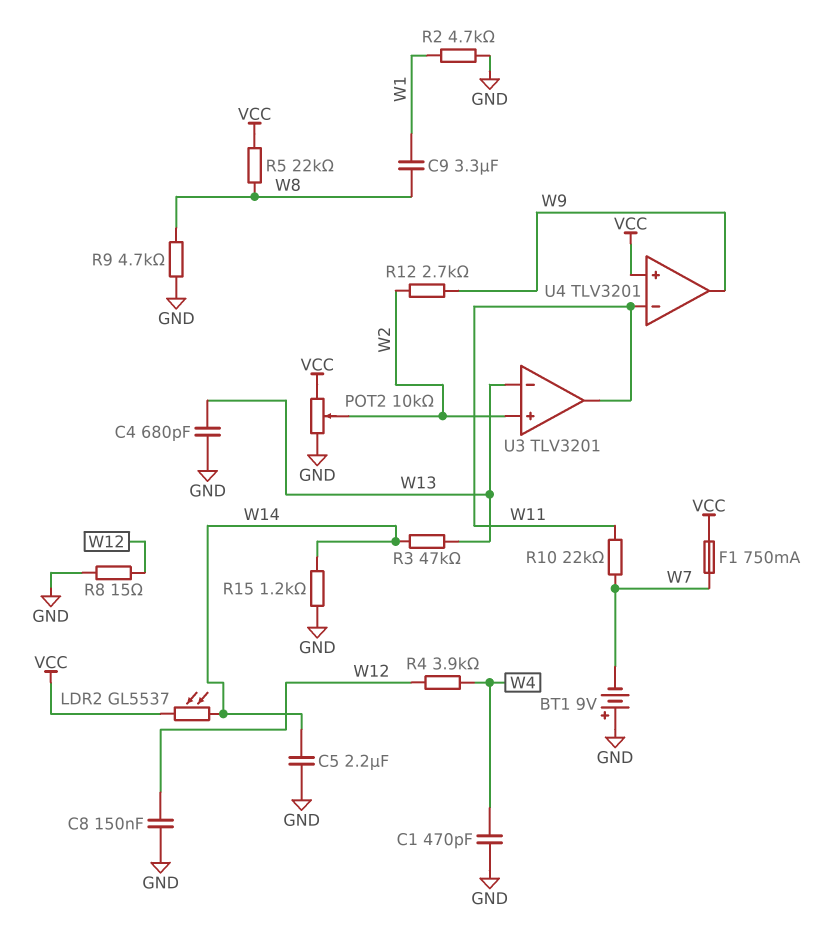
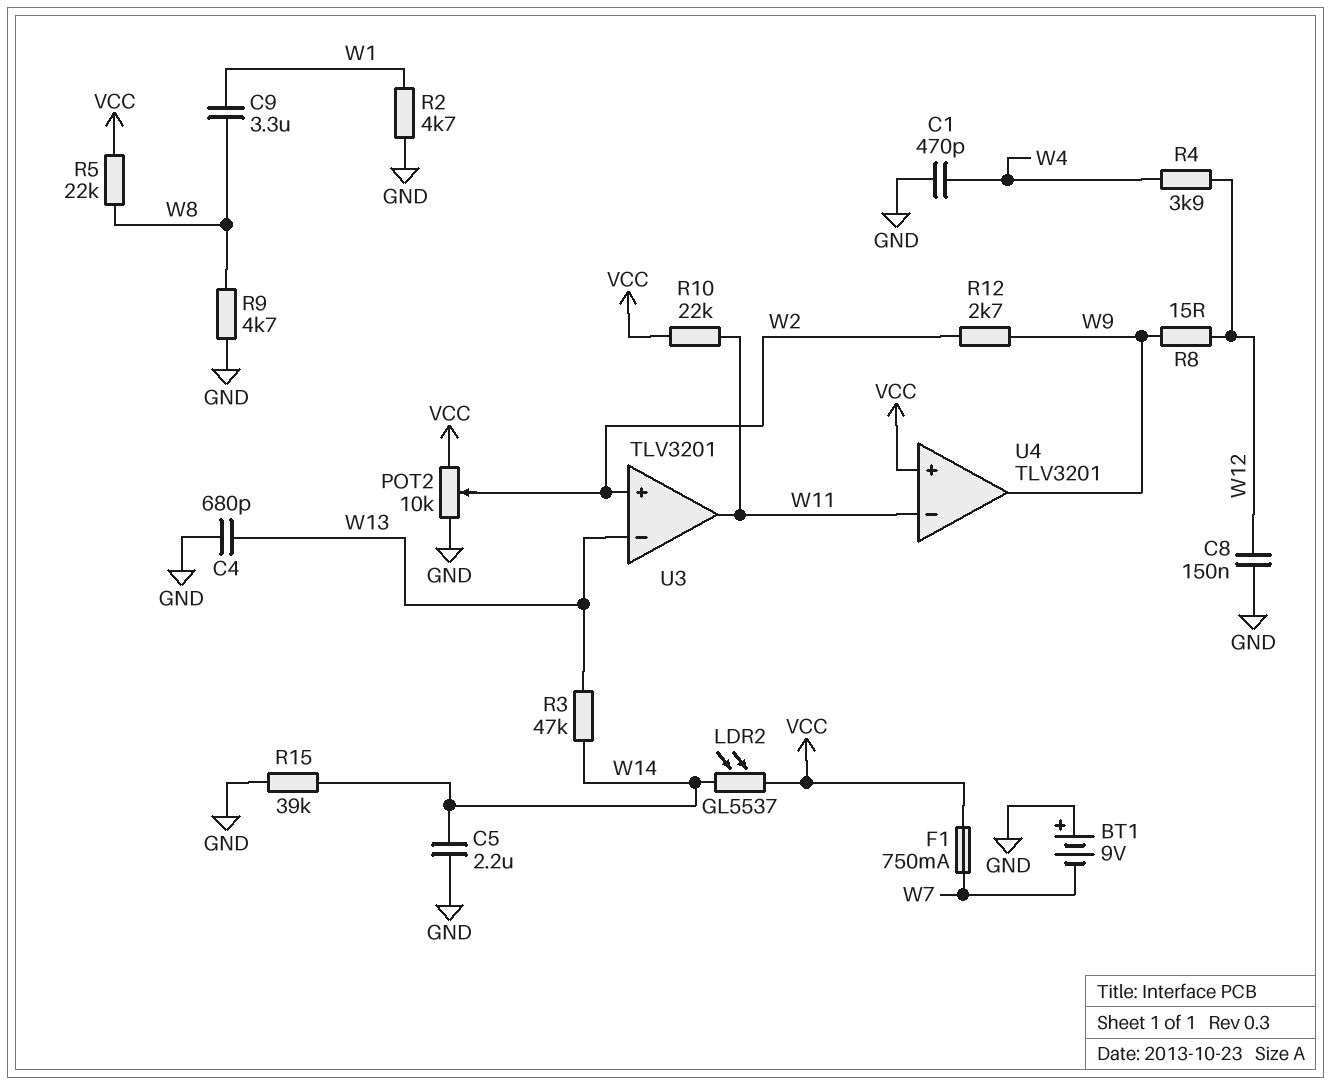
R8: 15 (GND, W12) -> 15 (W9, W12)
R10: 22k (W7, W11) -> 22k (VCC, W11)
R15: 1.2k (GND, W14) -> 39k (GND, W14)

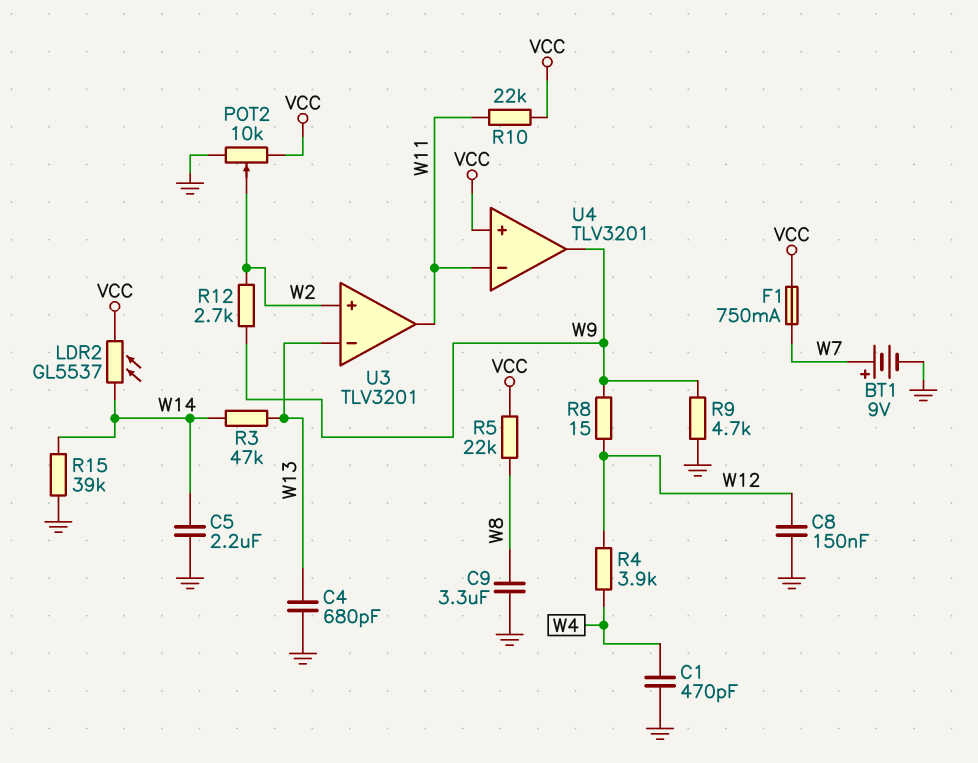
BT1: 9V (plus GND, minus W7) -> 9V (plus W7, minus GND)
C9: 3.3uF (W1, W8) -> 3.3uF (GND, W8)
R2: 4.7k (GND, W1) -> none
R9: 4.7k (GND, W8) -> 4.7k (GND, W9)

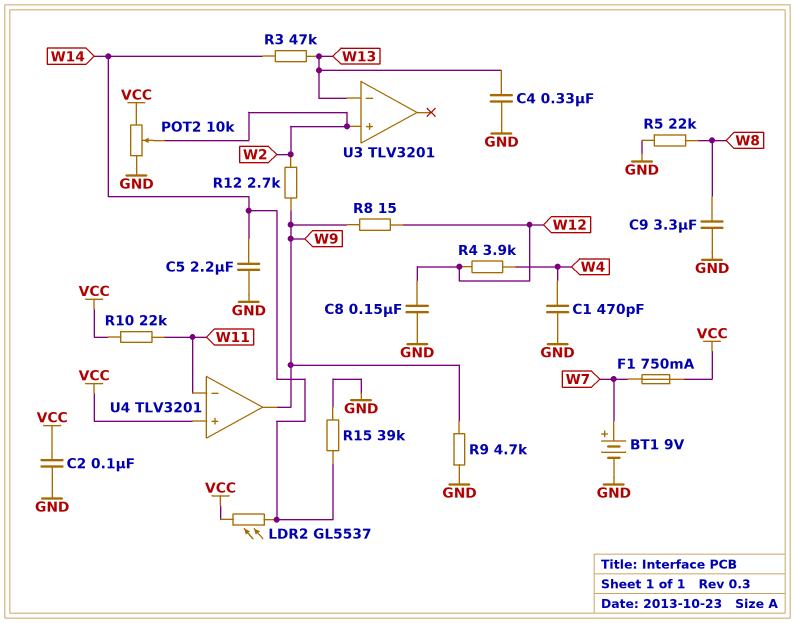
C2: none -> 100nF (GND, VCC)
C4: 680pF (GND, W13) -> 330nF (GND, W13)
R5: 22k (VCC, W8) -> 22k (GND, W8)
U3 pin out: W11 -> none

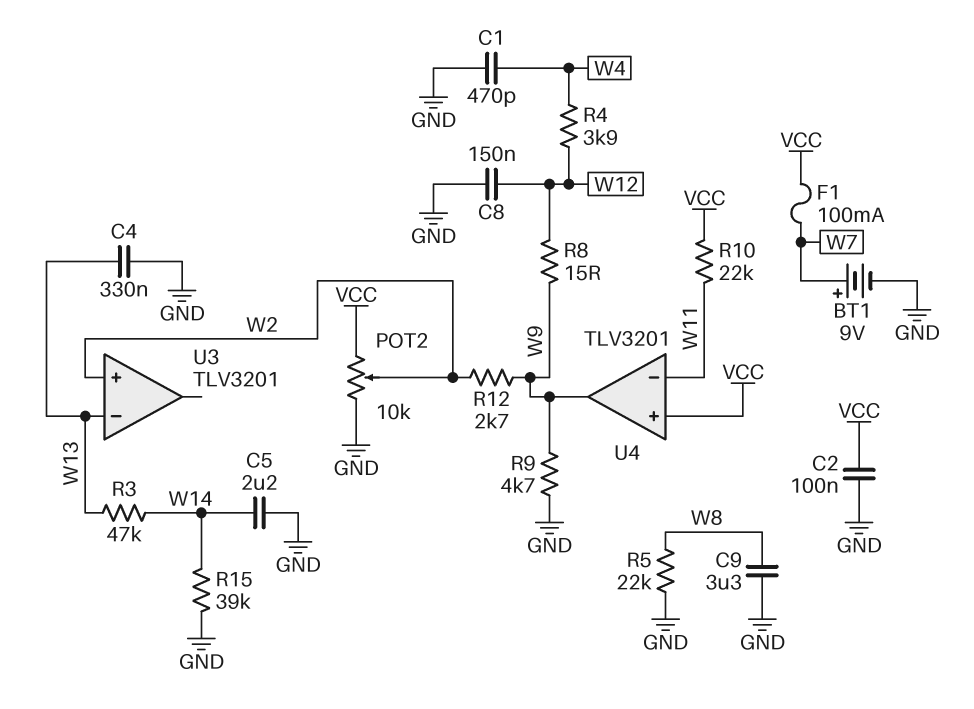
F1: 750mA (VCC, W7) -> 100mA (VCC, W7)
LDR2: GL5537 (VCC, W14) -> none

